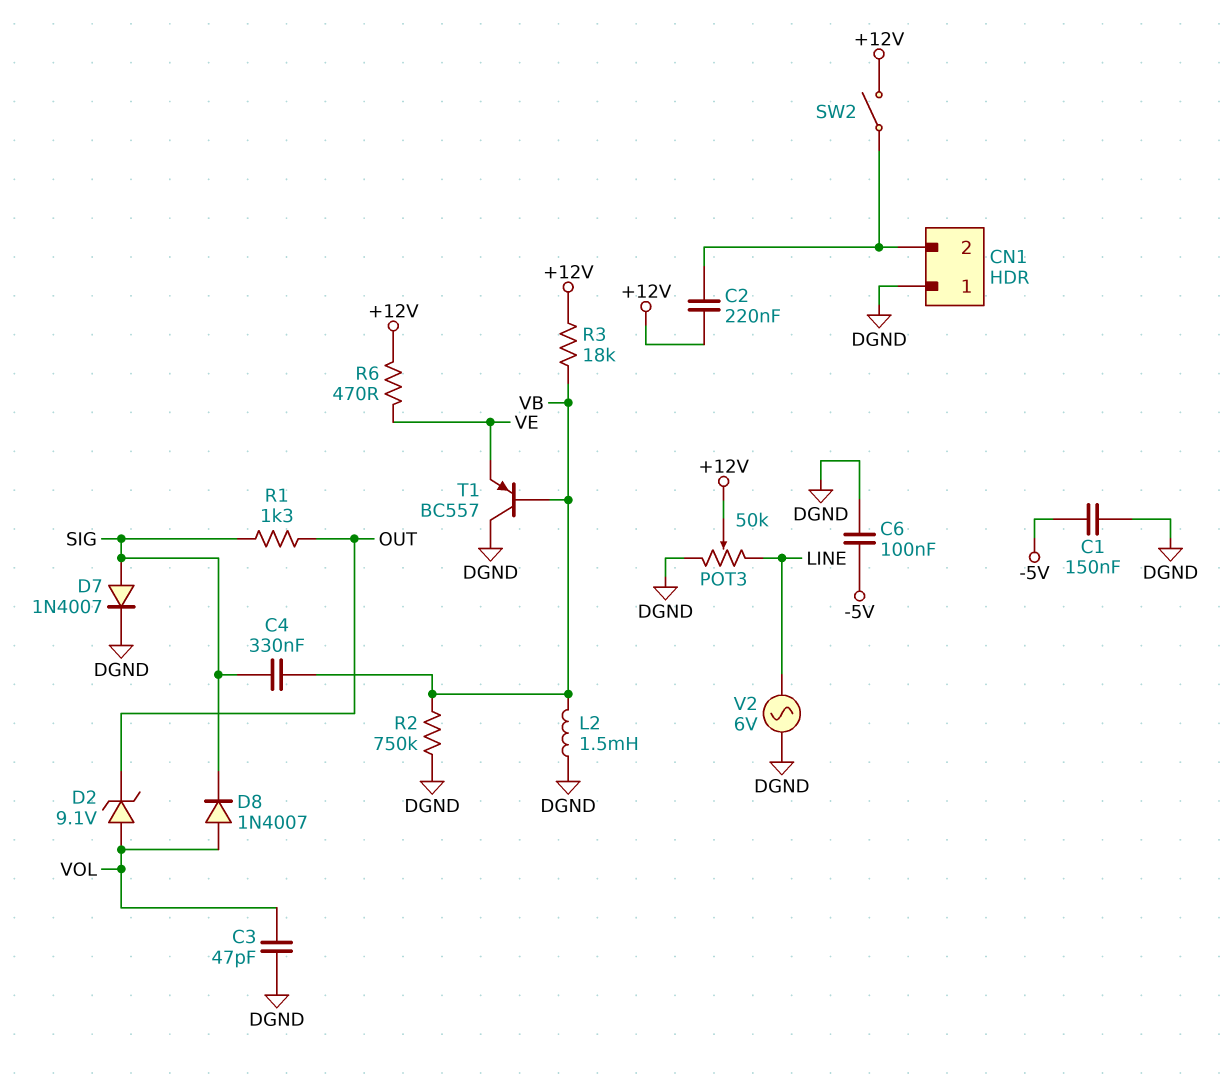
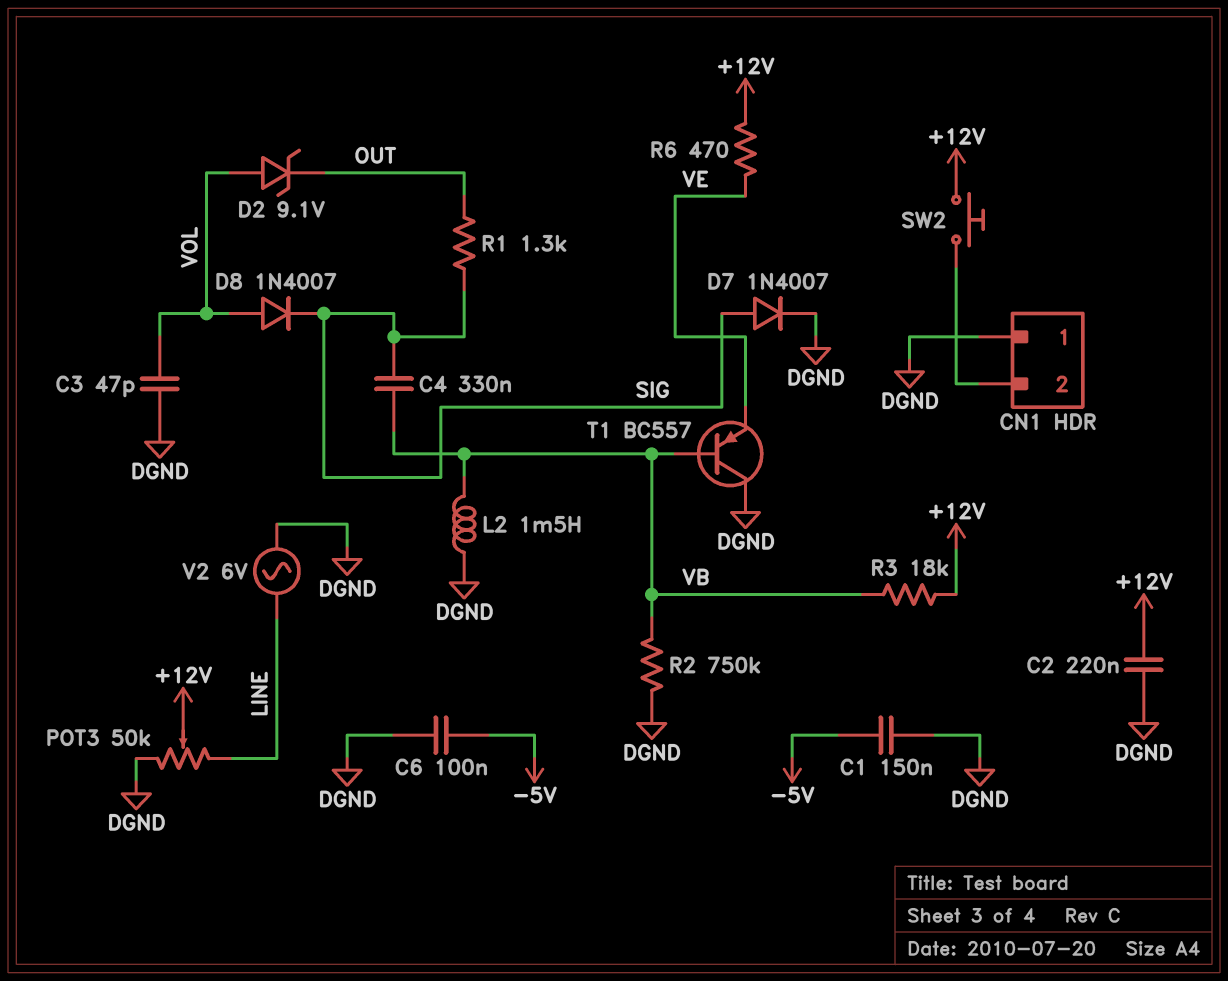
C2: 220nF (+12V, CN1/2) -> 220nF (+12V, DGND)
SW2: switch (+12V, CN1/2) -> button (+12V, CN1/2)

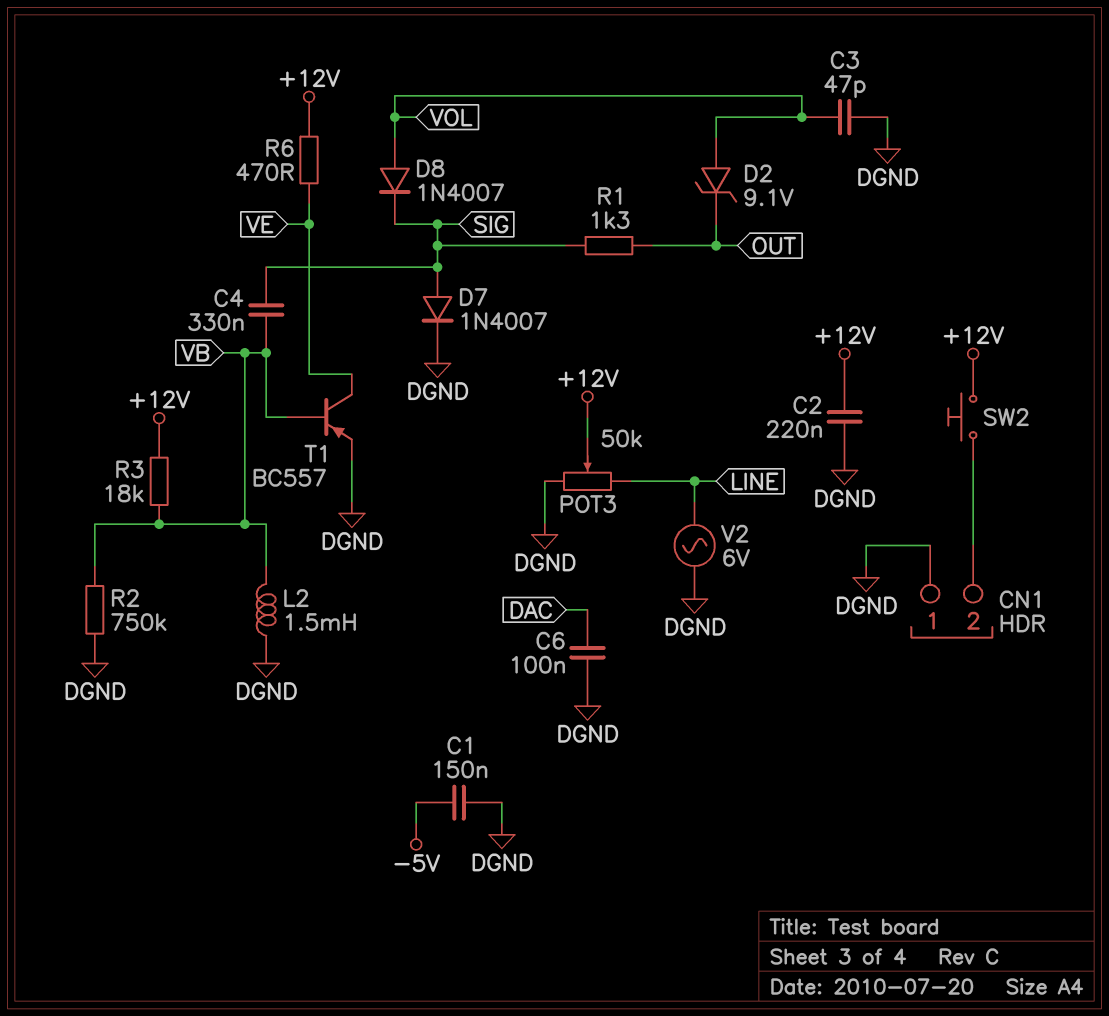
C6: 100nF (-5V, DGND) -> 100nF (DAC, DGND)
T1: PNP BC557 (B VB, C DGND, E VE) -> PNP BC557 (B VB, C VE, E DGND)

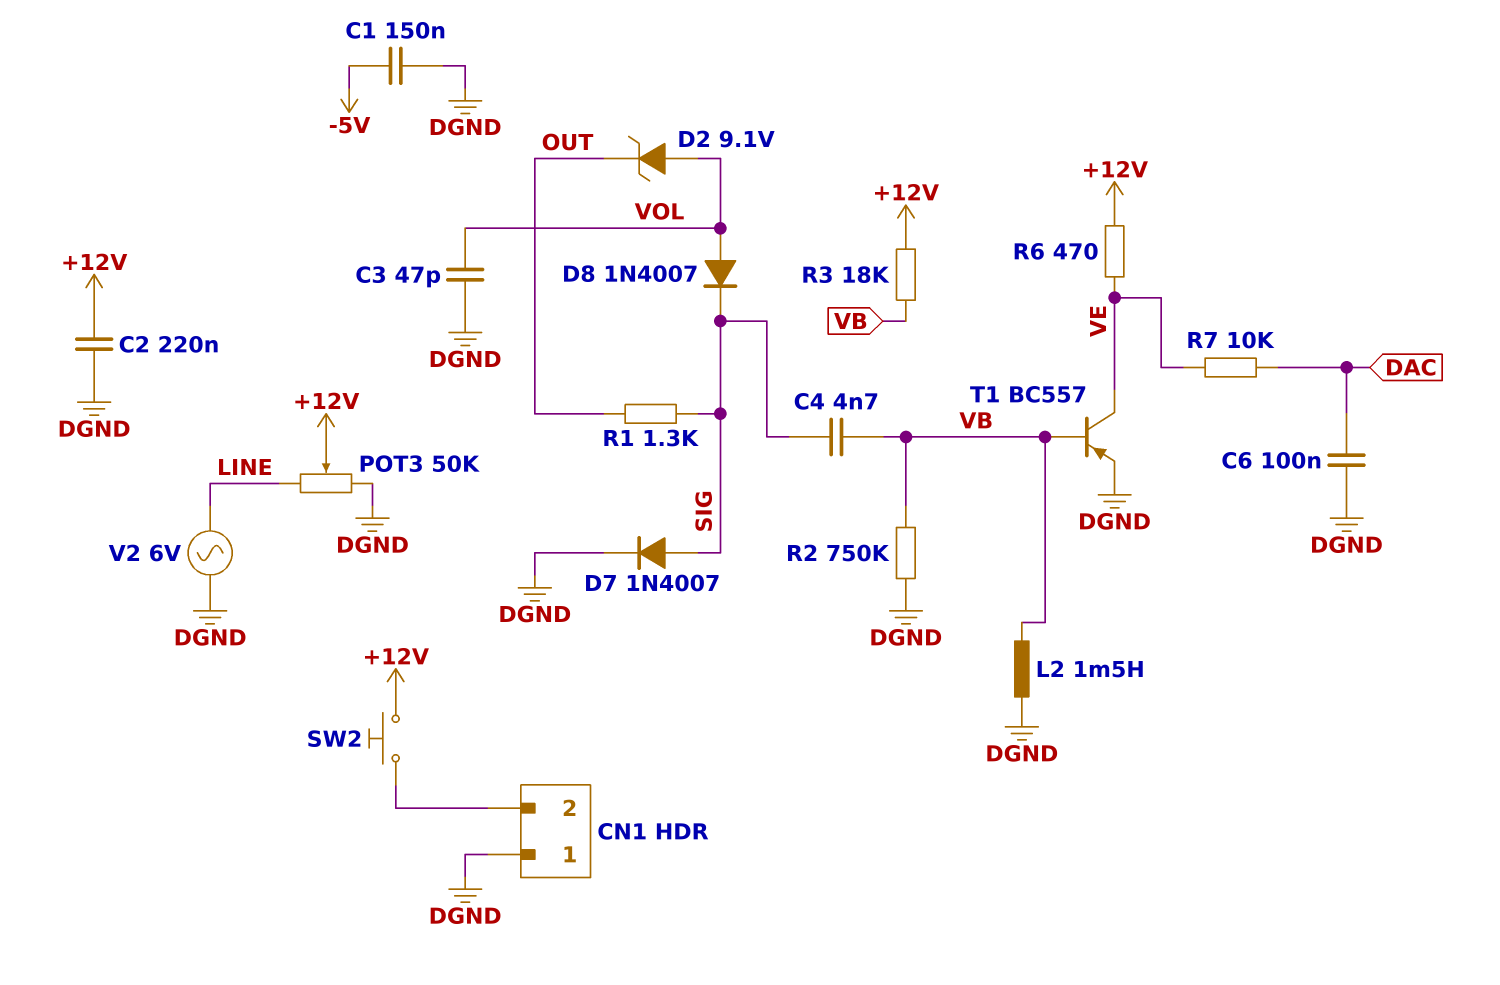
C4: 330nF (SIG, VB) -> 4.7nF (SIG, VB)
R7: none -> 10k (DAC, VE)

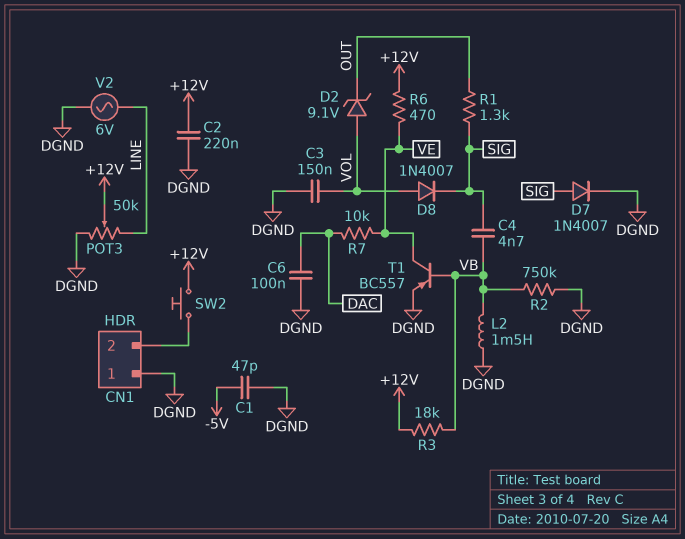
C1: 150nF (-5V, DGND) -> 47pF (-5V, DGND)
C3: 47pF (DGND, VOL) -> 150nF (DGND, VOL)

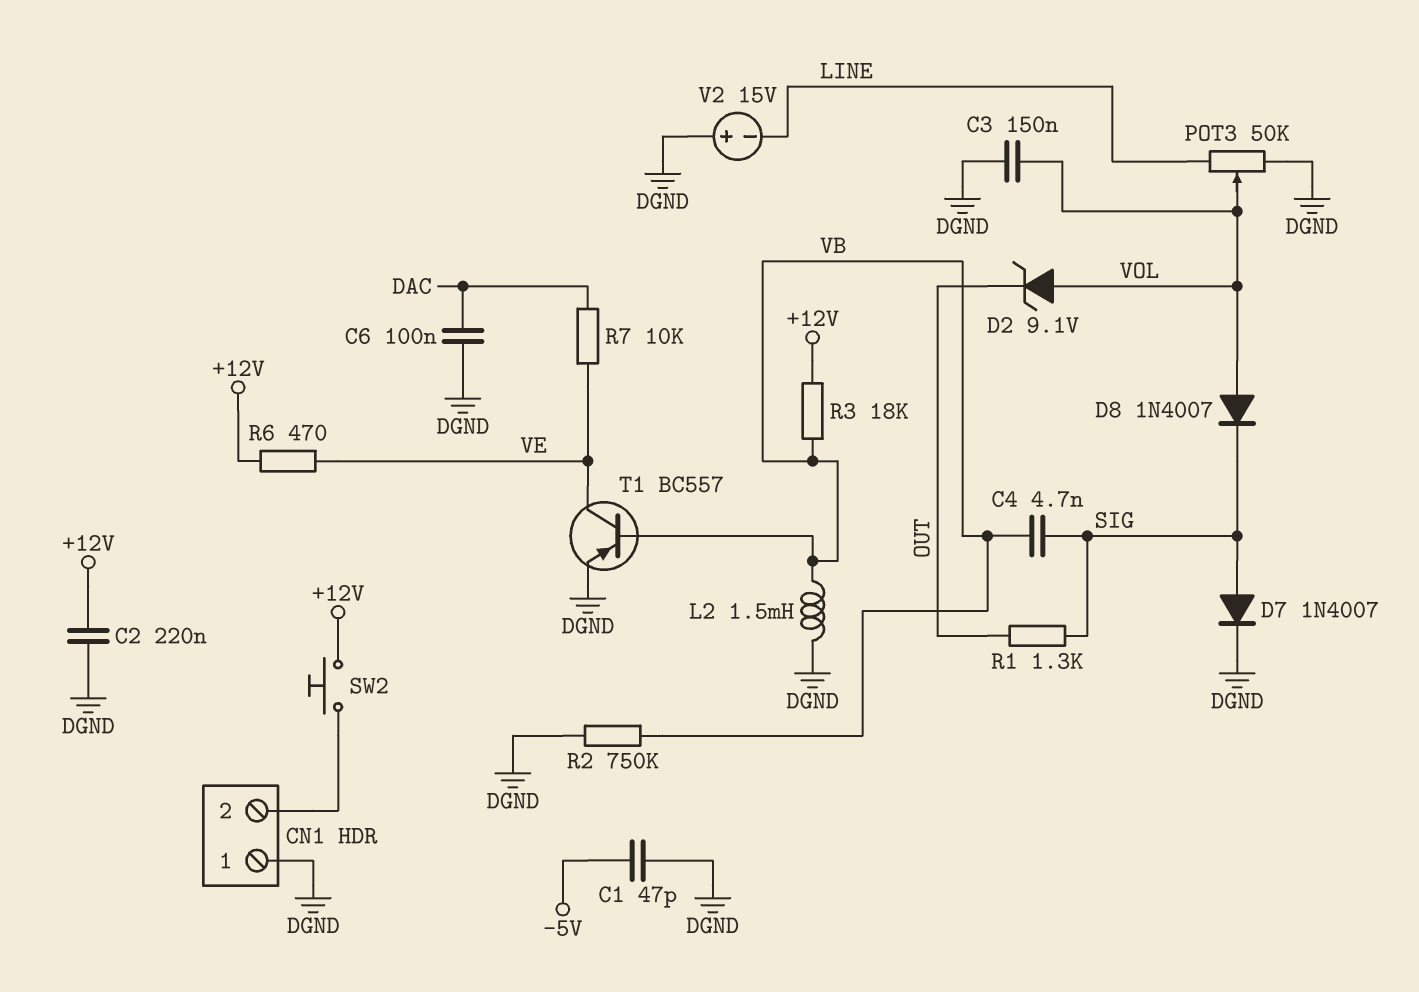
POT3: 50k (DGND, LINE, wiper +12V) -> 50k (DGND, LINE, wiper VOL)
V2: AC 6V (DGND, LINE) -> 15V (plus DGND, minus LINE)

